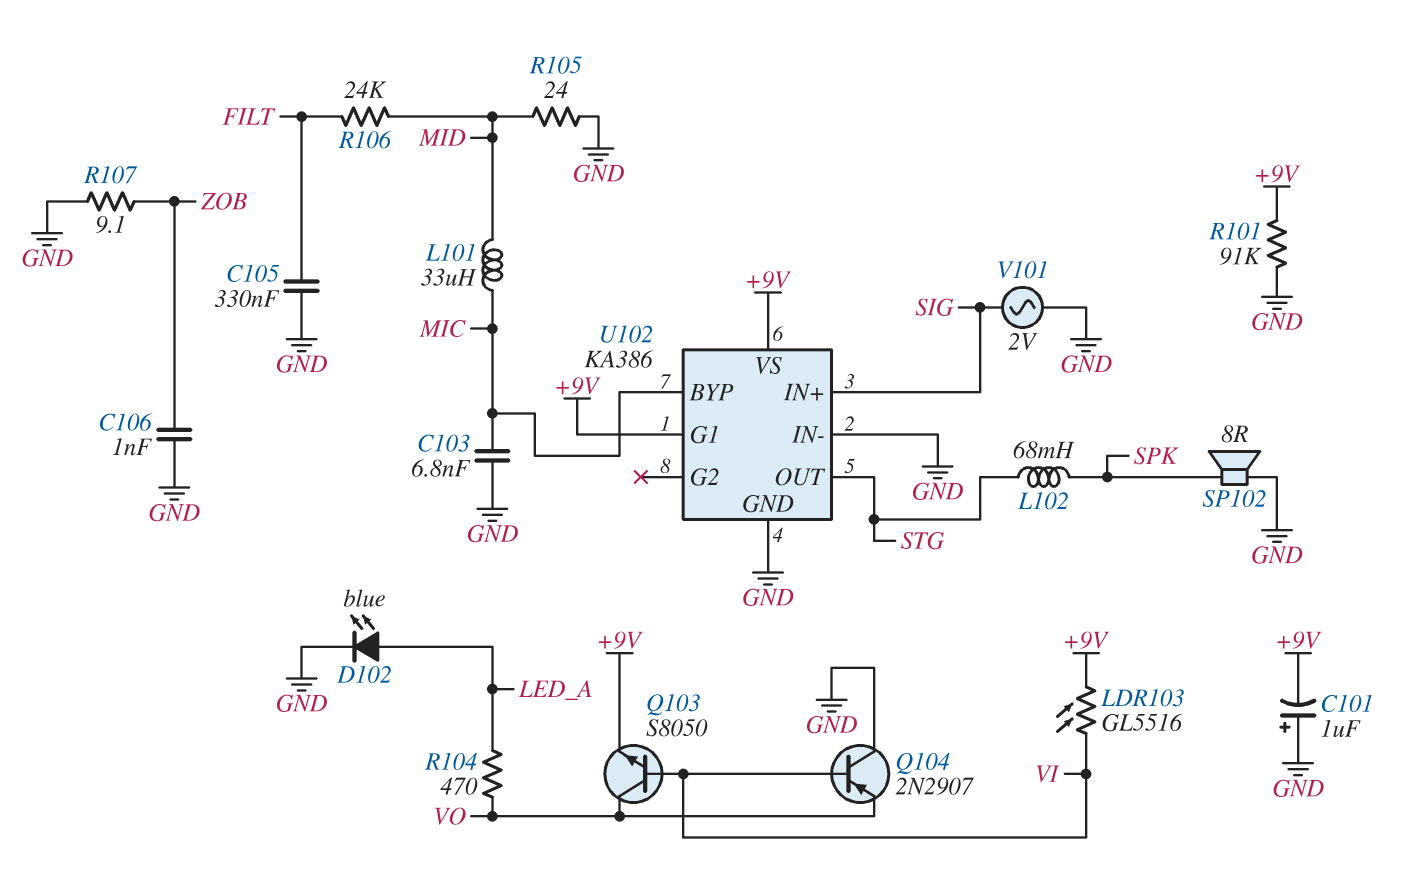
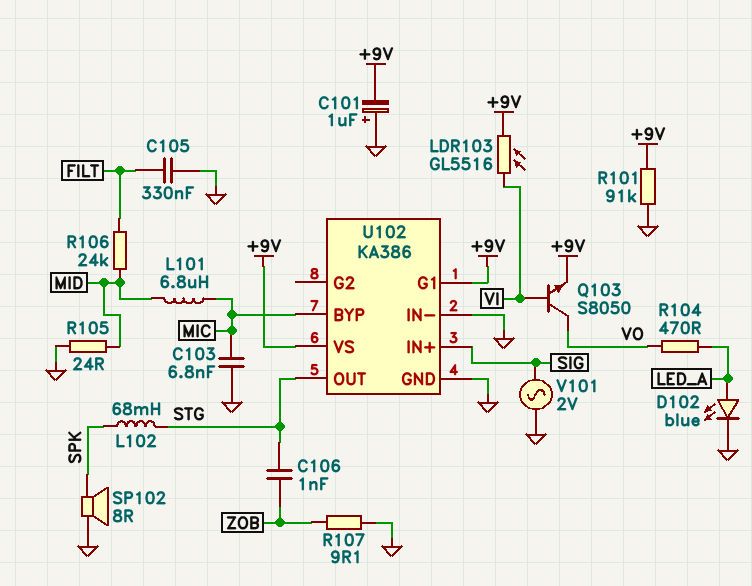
C106: 1nF (GND, ZOB) -> 1nF (STG, ZOB)
L101: 33uH (MIC, MID) -> 6.8uH (MIC, MID)
Q104: PNP 2N2907 (B VI, C GND, E VO) -> none

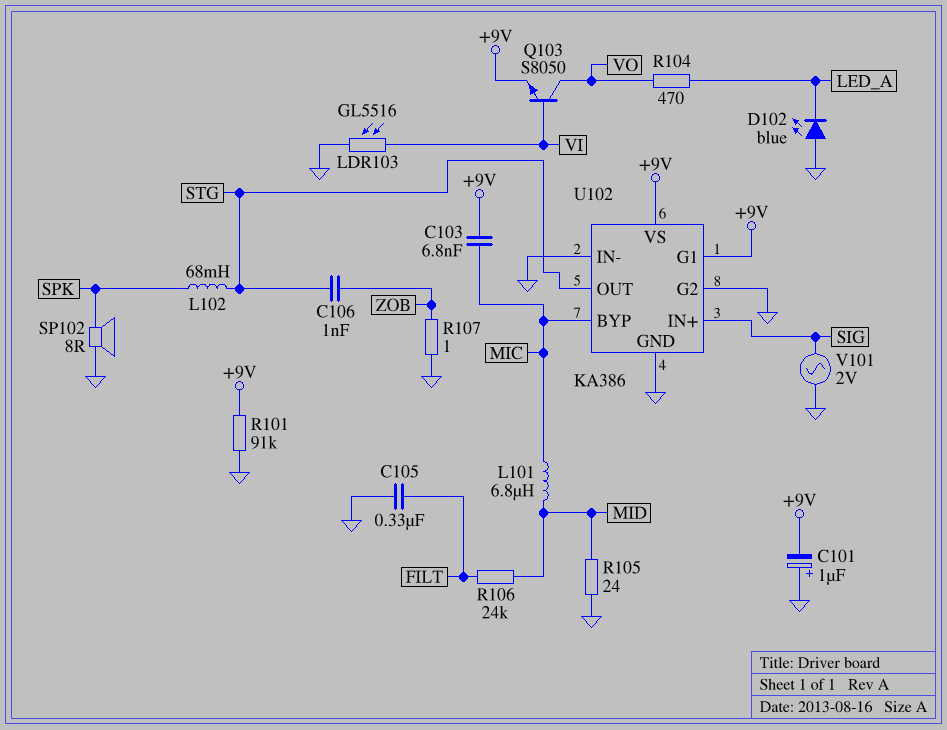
C103: 6.8nF (GND, MIC) -> 6.8nF (+9V, MIC)
D102: LED blue (A LED_A, K GND) -> LED blue (A GND, K LED_A)
LDR103: GL5516 (+9V, VI) -> GL5516 (GND, VI)
R107: 9.1 (GND, ZOB) -> 1 (GND, ZOB)
U102 pin G2: none -> GND

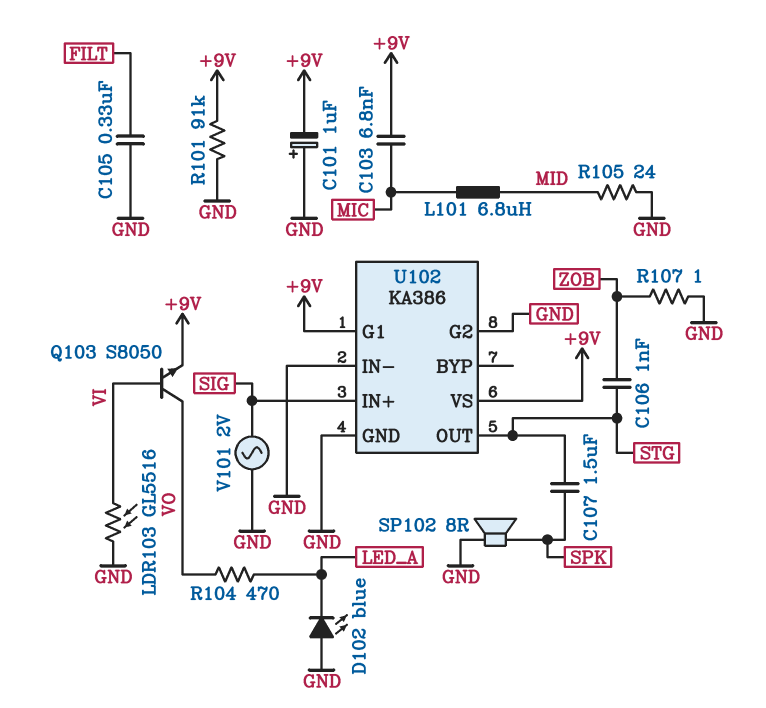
C107: none -> 1.5uF (SPK, STG)
L102: 68mH (SPK, STG) -> none
R106: 24k (FILT, MID) -> none
U102 pin BYP: MIC -> none

